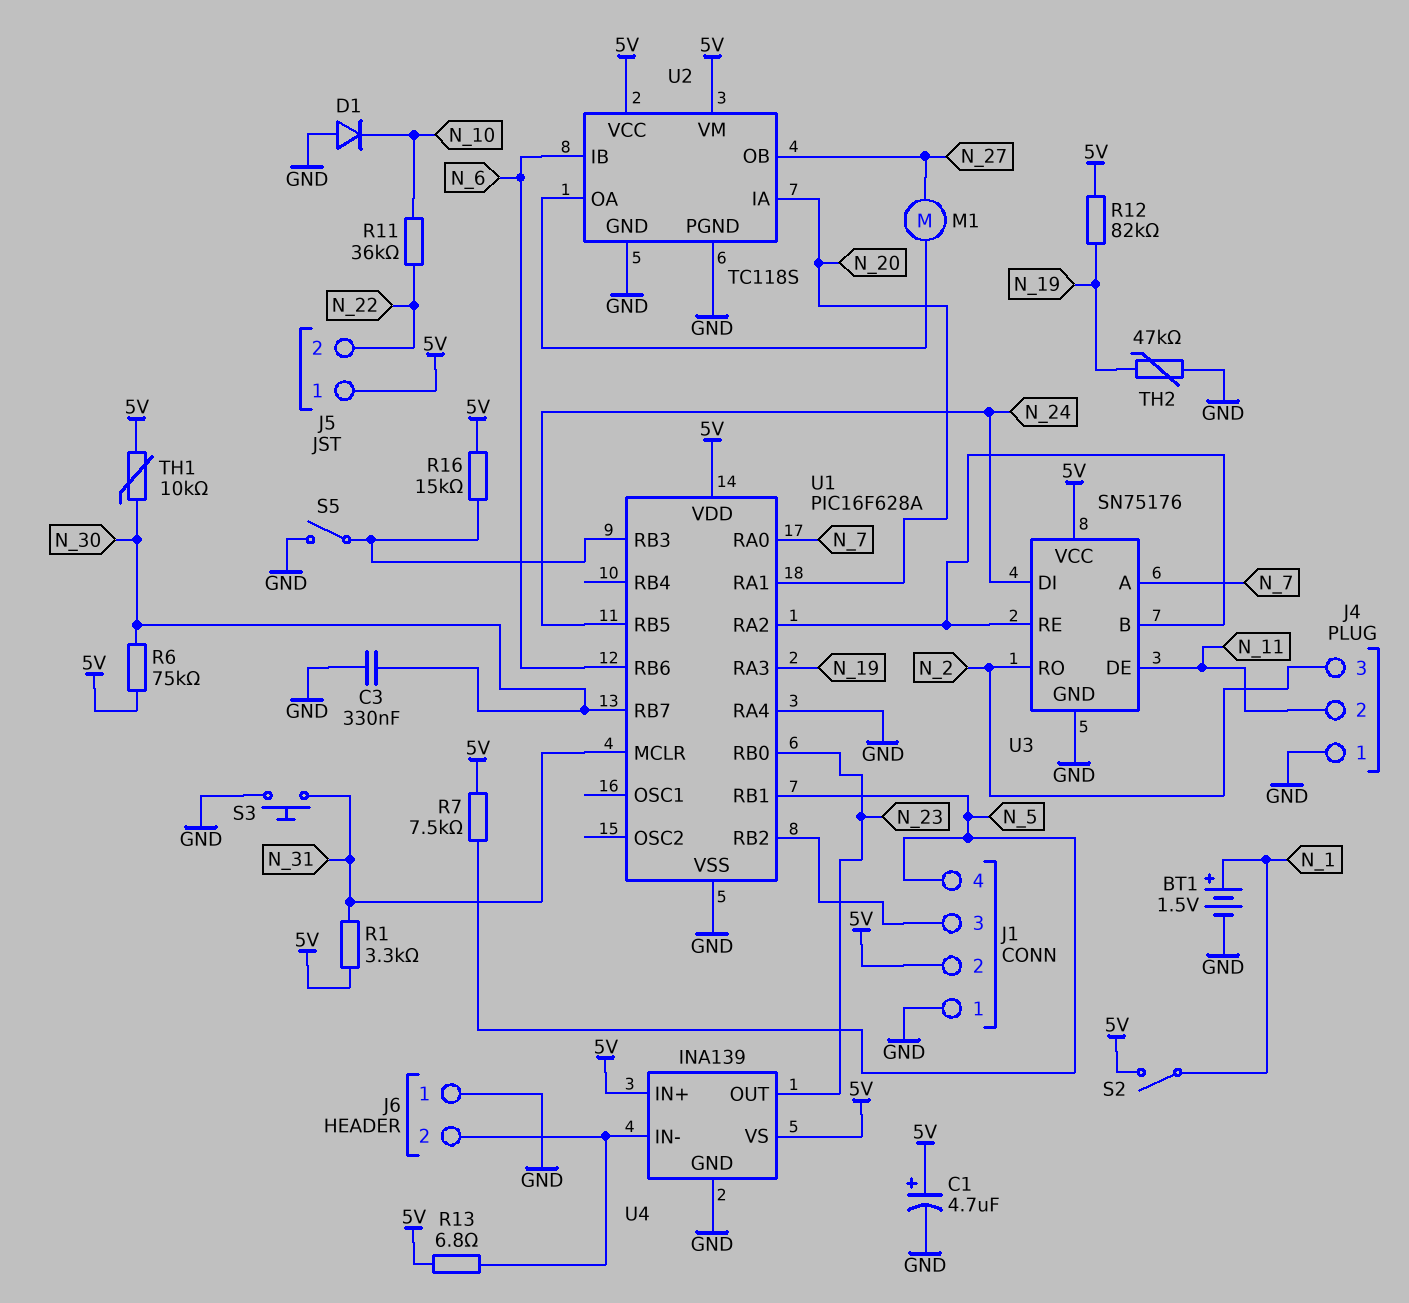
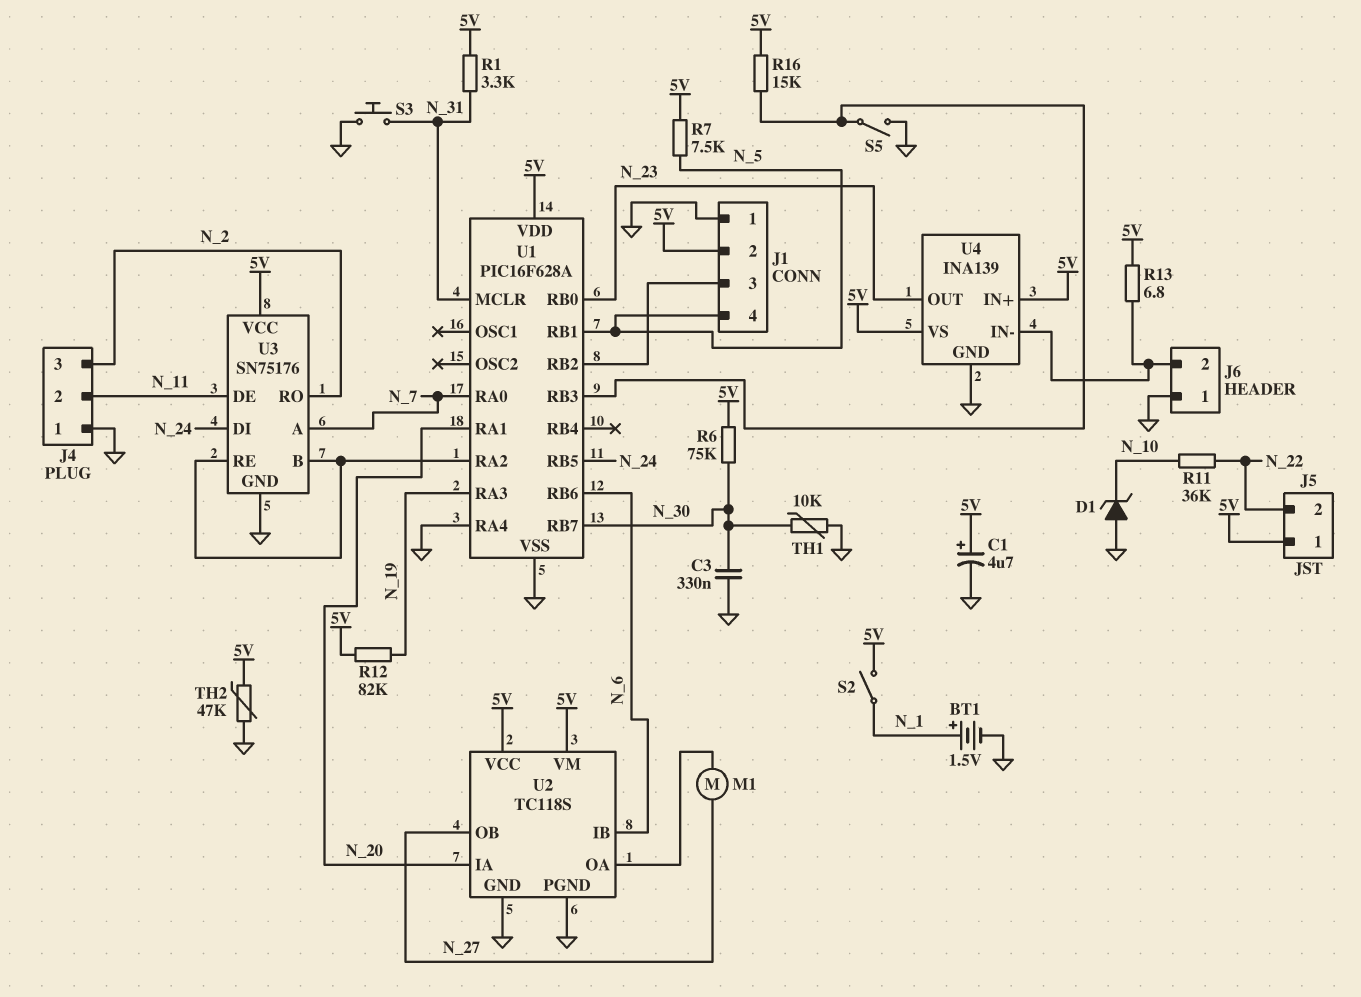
D1: diode (A GND, K N_10) -> zener (A GND, K N_10)
TH1: 10k (5V, N_30) -> 10k (GND, N_30)
TH2: 47k (GND, N_19) -> 47k (5V, GND)

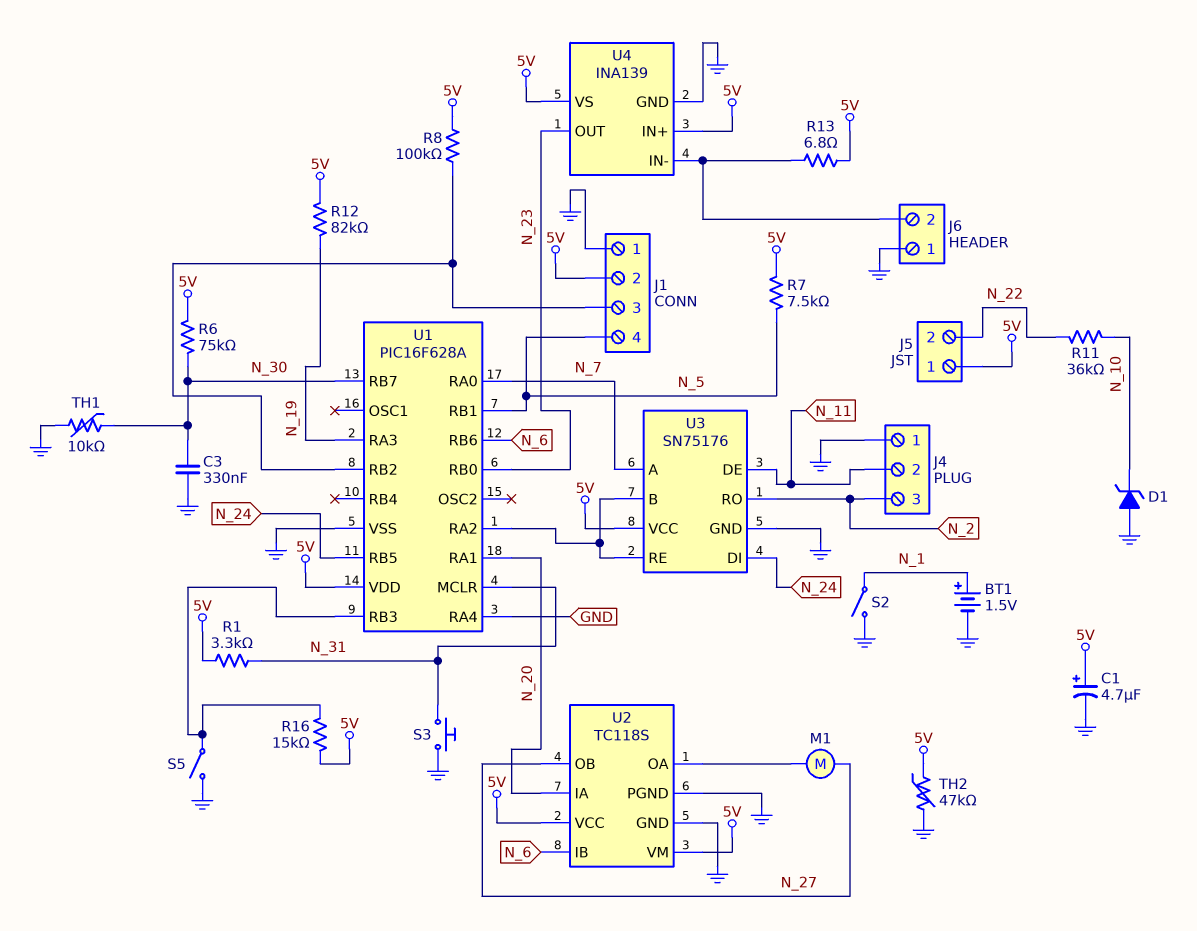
R8: none -> 100k (5V, J1/3)
S2: switch (5V, N_1) -> switch (GND, N_1)

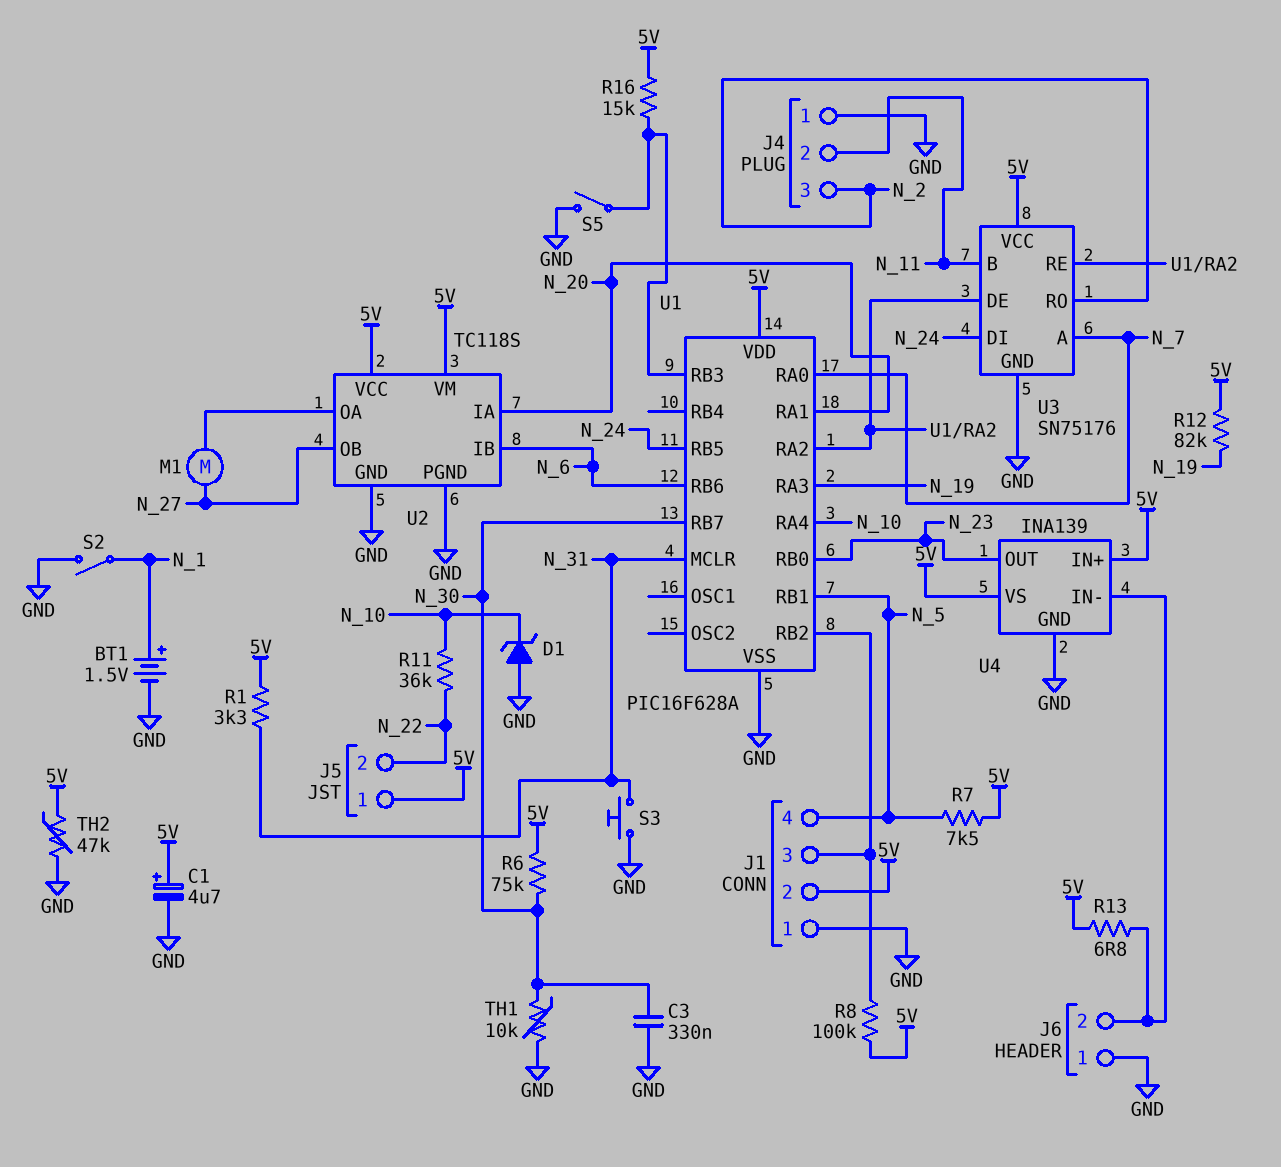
U1 pin RA4: GND -> N_10
U3 pin B: U1/RA2 -> N_11
U3 pin DE: N_11 -> U1/RA2

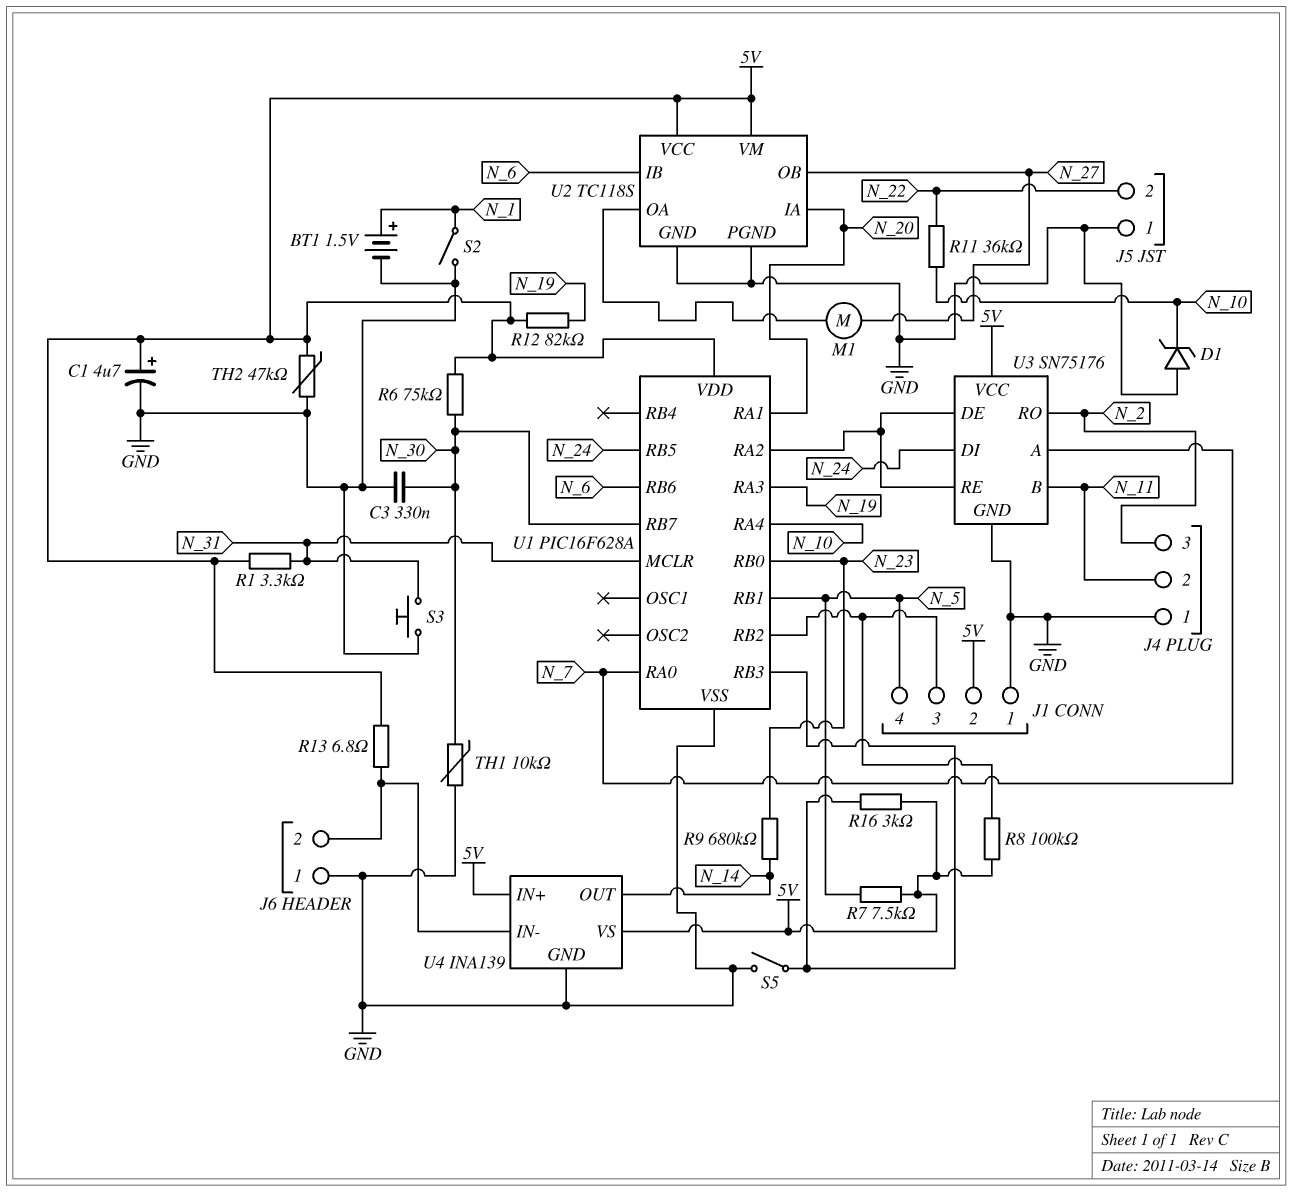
J5 pin 1: 5V -> GND
R9: none -> 680k (N_14, N_23)
R16: 15k (5V, U1/RB3) -> 3k (5V, U1/RB3)
U4 pin OUT: N_23 -> N_14

